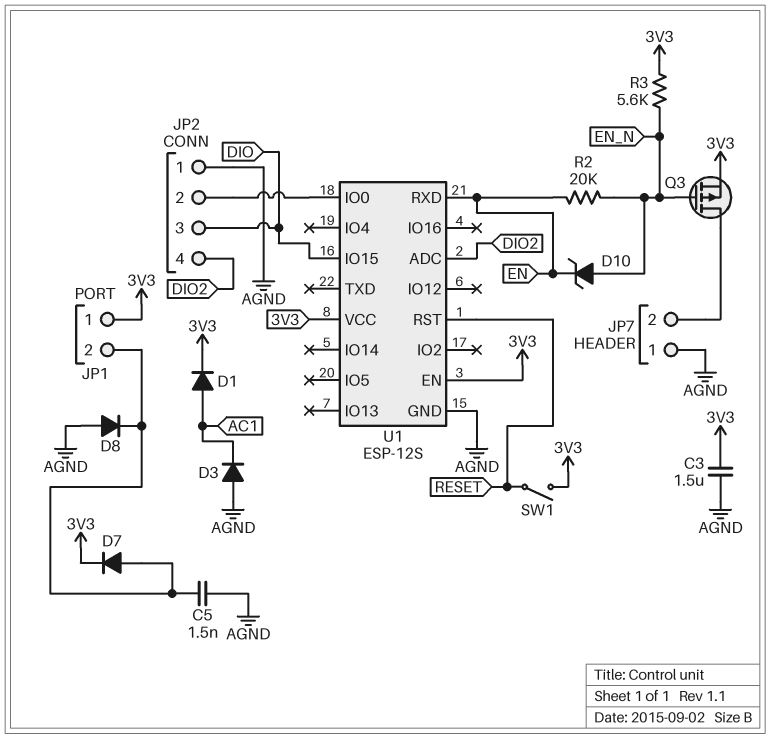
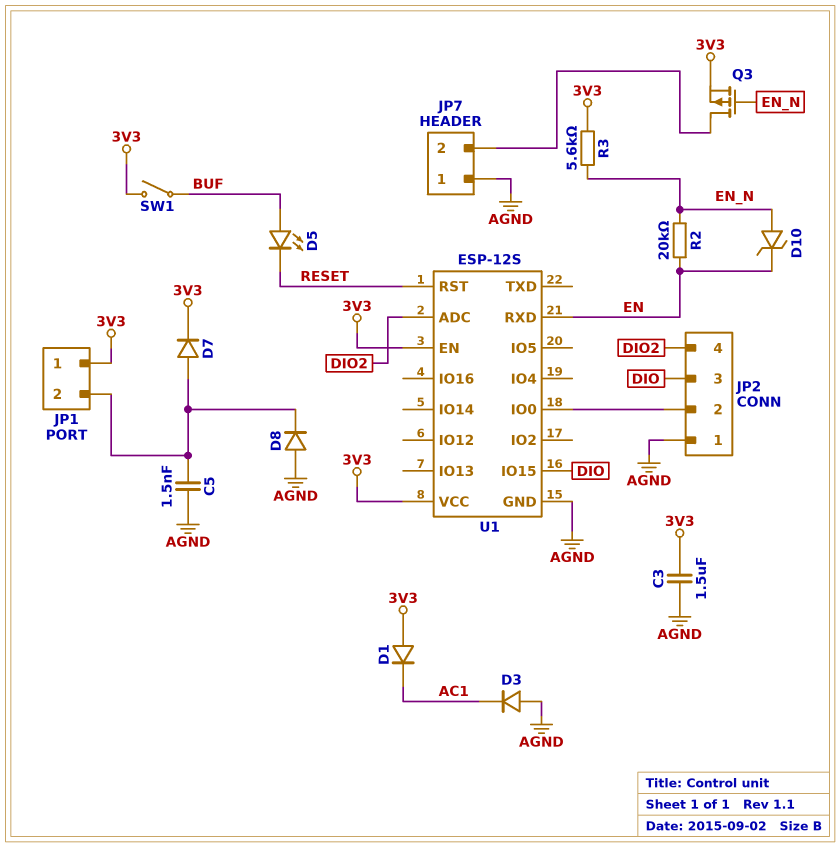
D1: diode (A AC1, K 3V3) -> diode (A 3V3, K AC1)
D5: none -> LED (A BUF, K RESET)
SW1: switch (3V3, RESET) -> switch (3V3, BUF)

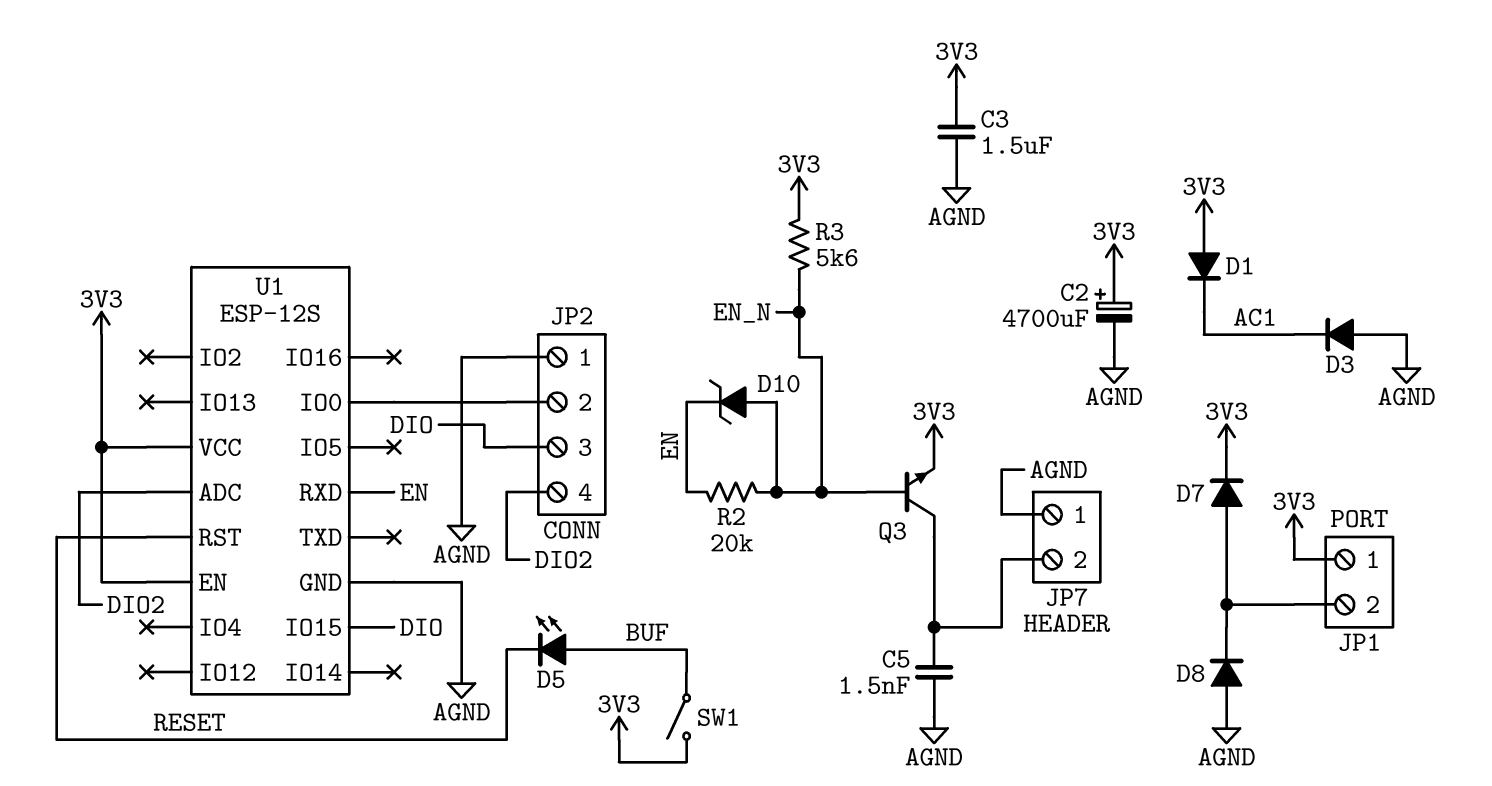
C2: none -> 4700uF (plus 3V3, minus AGND)
C5: 1.5nF (AGND, JP1/2) -> 1.5nF (AGND, JP7/2)
Q3: PMOS (G EN_N, D JP7/2, S 3V3) -> NPN (B EN_N, C JP7/2, E 3V3)

